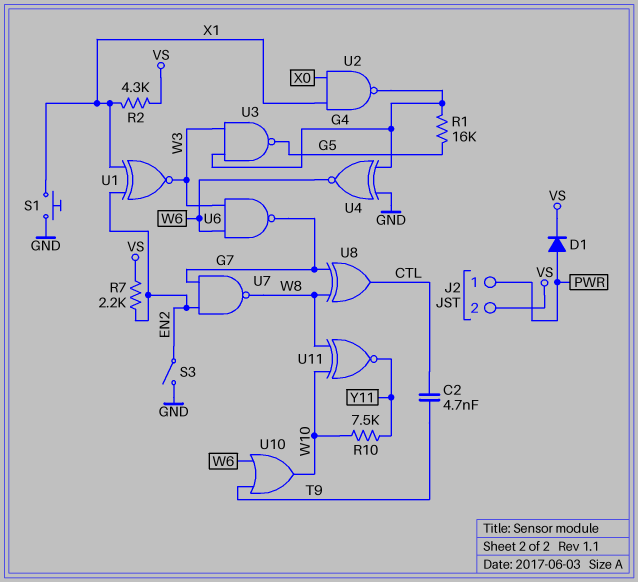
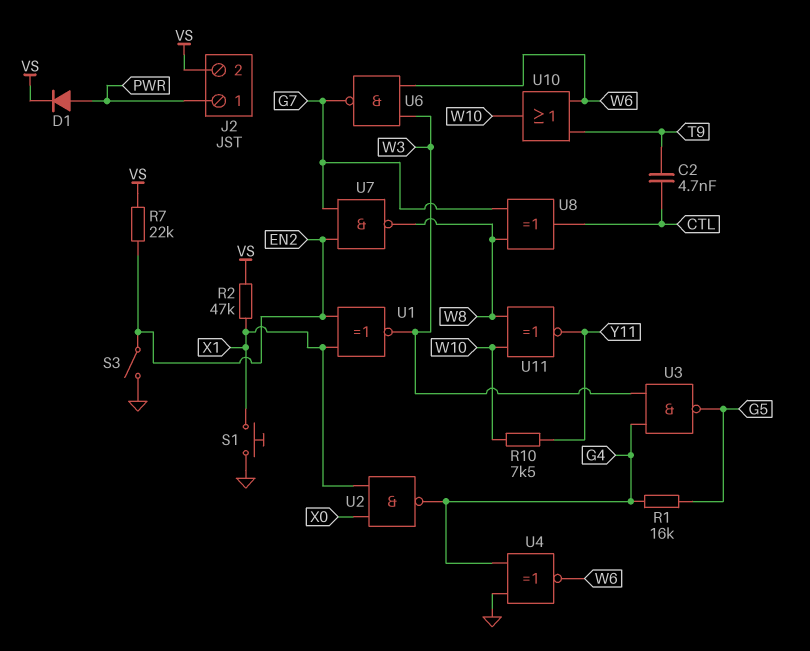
R2: 4.3k (VS, X1) -> 47k (VS, X1)
R7: 2.2k (EN2, VS) -> 22k (EN2, VS)

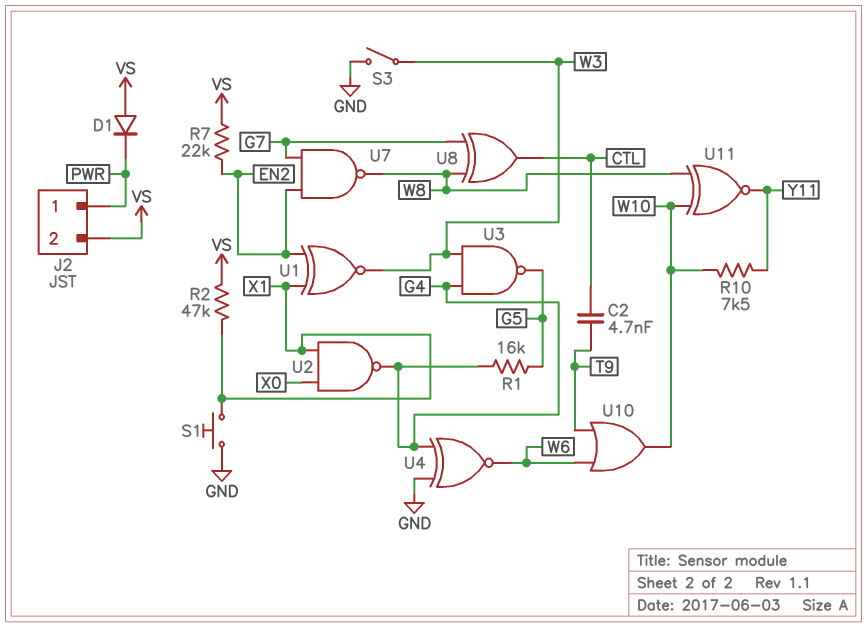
D1: diode (A PWR, K VS) -> diode (A VS, K PWR)
S3: switch (EN2, GND) -> switch (GND, W3)
U6: NAND (in W3, in W6, out G7) -> none

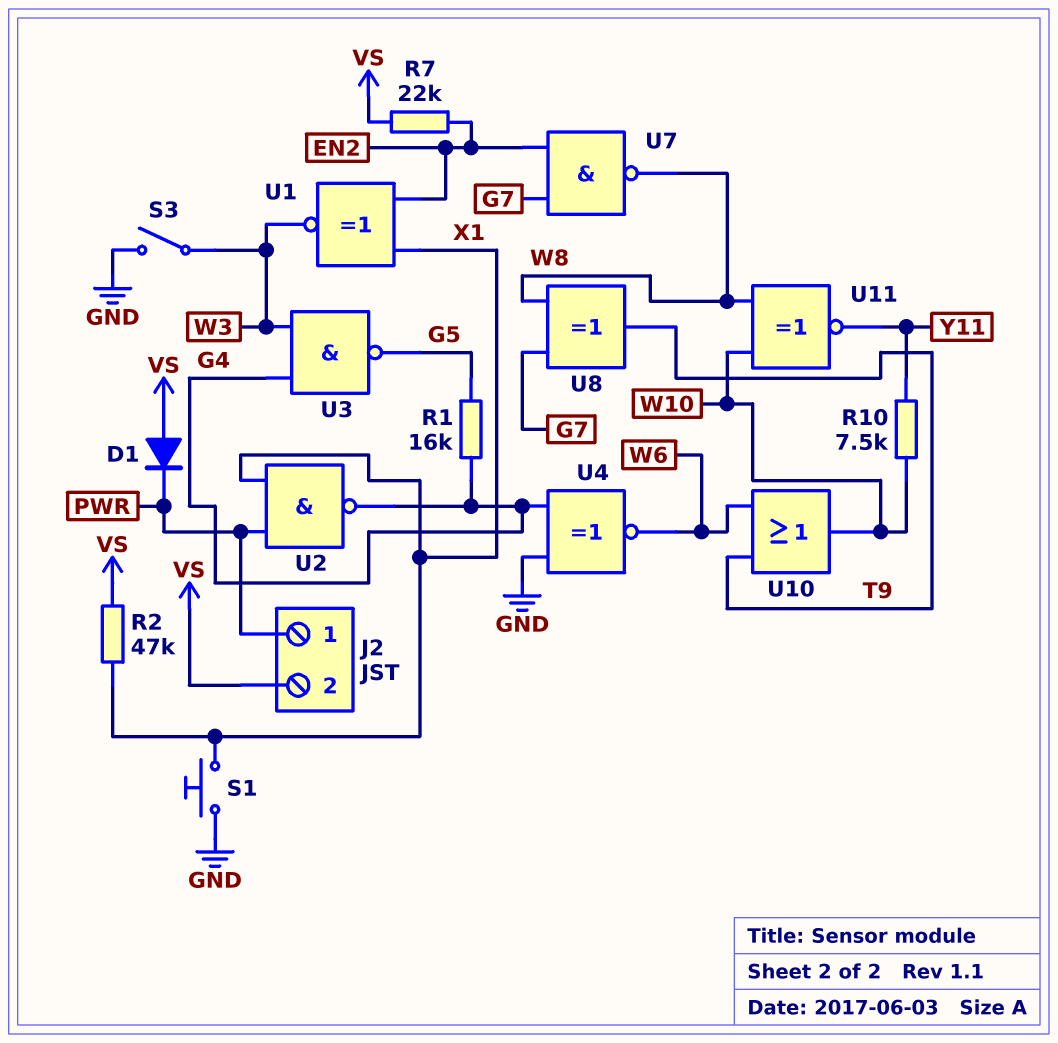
C2: 4.7nF (CTL, T9) -> none
U2: NAND (in X0, in X1, out G4) -> NAND (in PWR, in X1, out G4)
U8: XOR (in G7, in W8, out CTL) -> XOR (in G7, in W8, out T9)

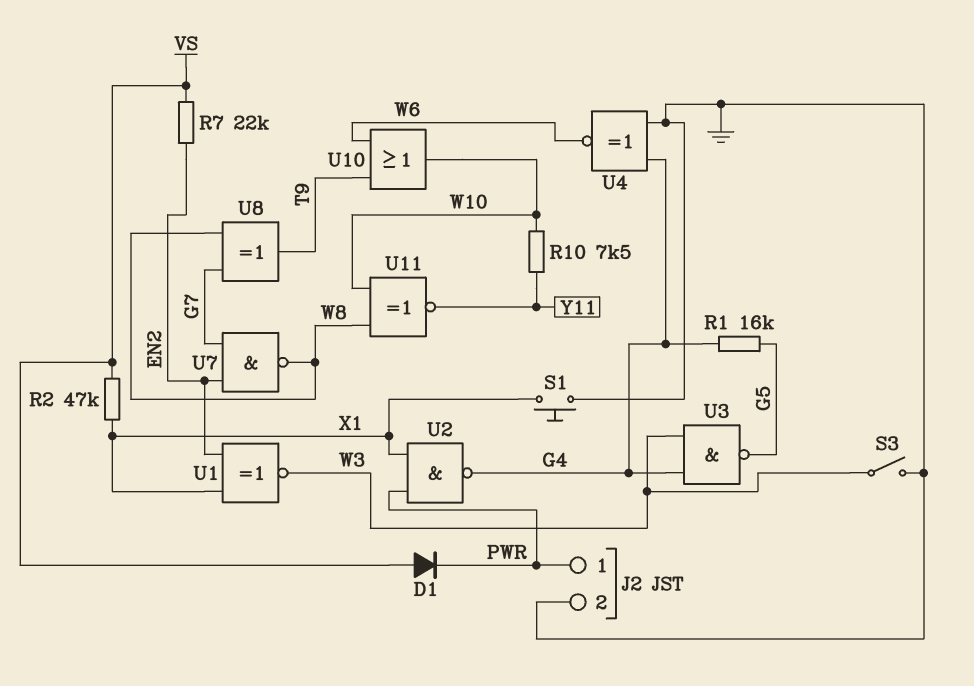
J2 pin 2: VS -> GND

